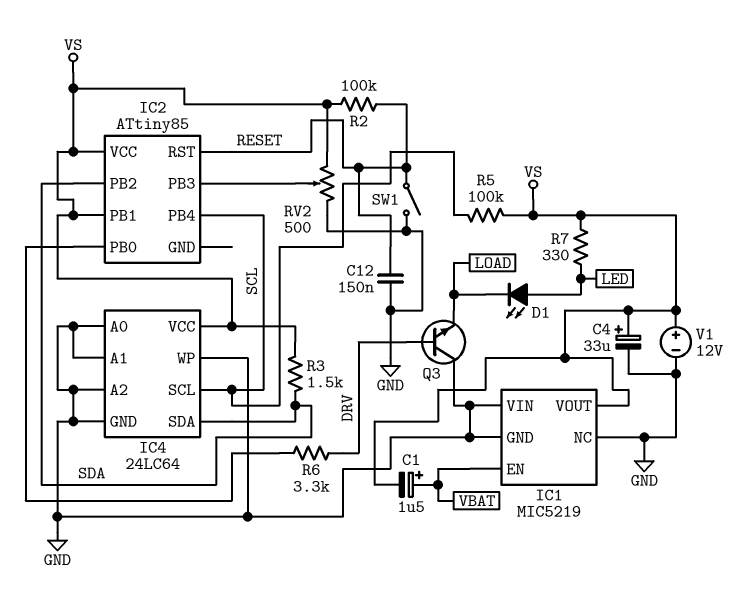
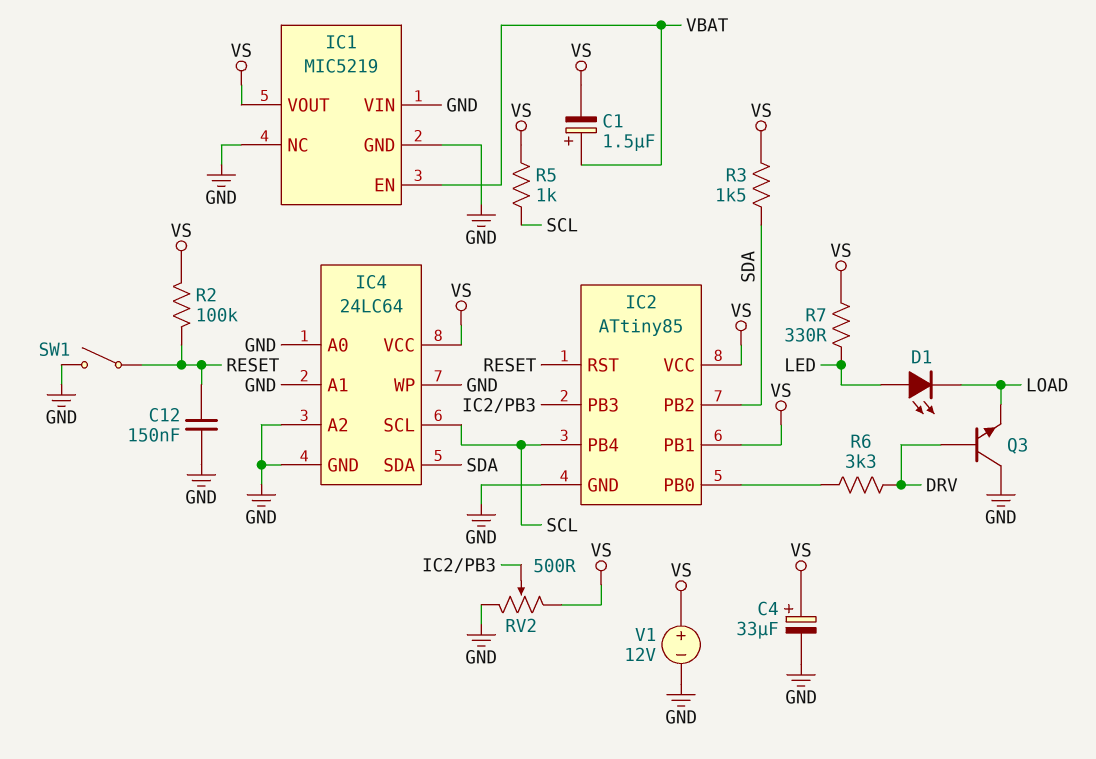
IC2 pin GND: none -> GND
R5: 100k (SCL, VS) -> 1k (SCL, VS)

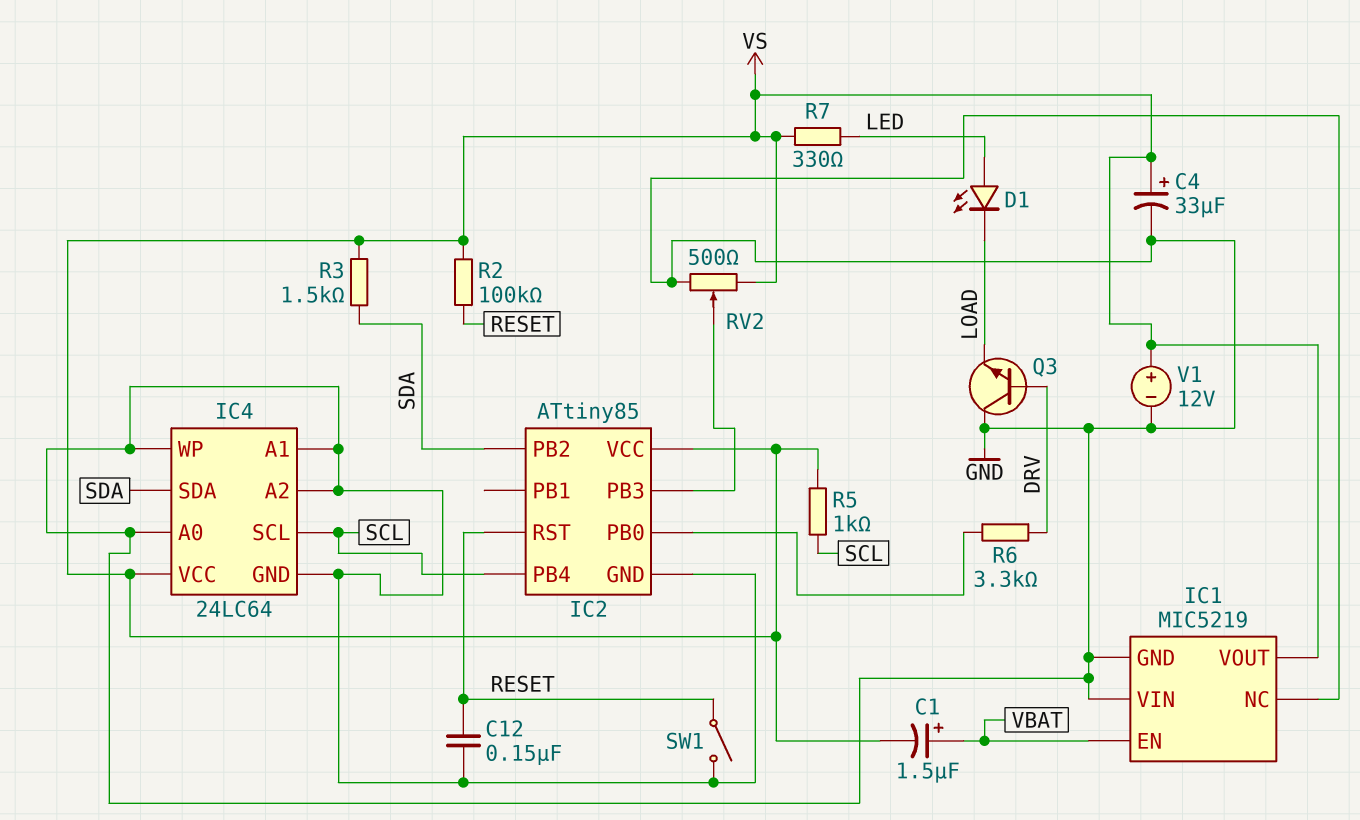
IC2 pin PB1: VS -> none

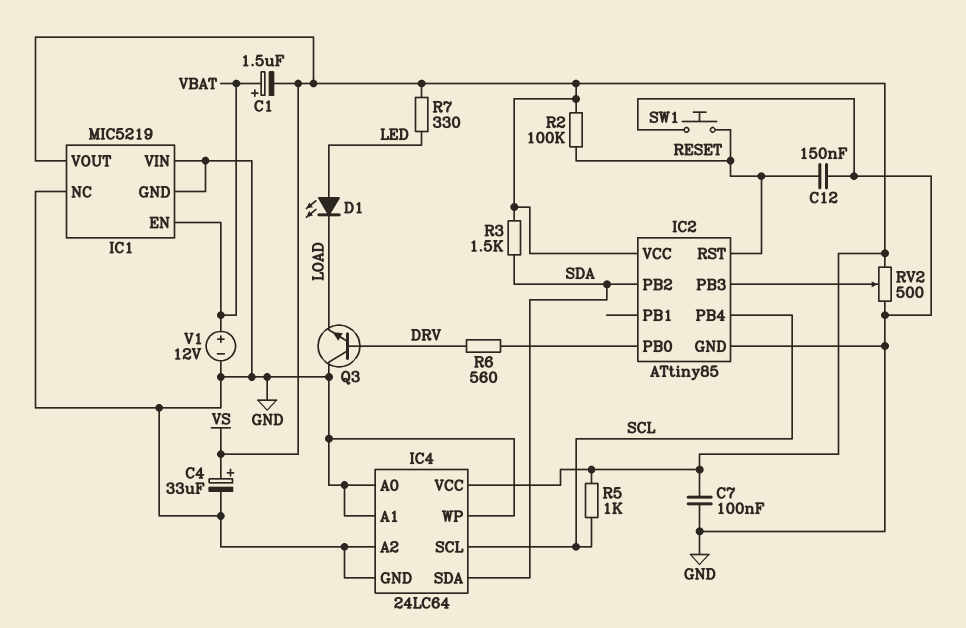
C7: none -> 100nF (GND, VS)
R6: 3.3k (DRV, IC2/PB0) -> 560 (DRV, IC2/PB0)
SW1: switch (GND, RESET) -> button (GND, RESET)
V1: 12V (plus VS, minus GND) -> 12V (plus VBAT, minus GND)

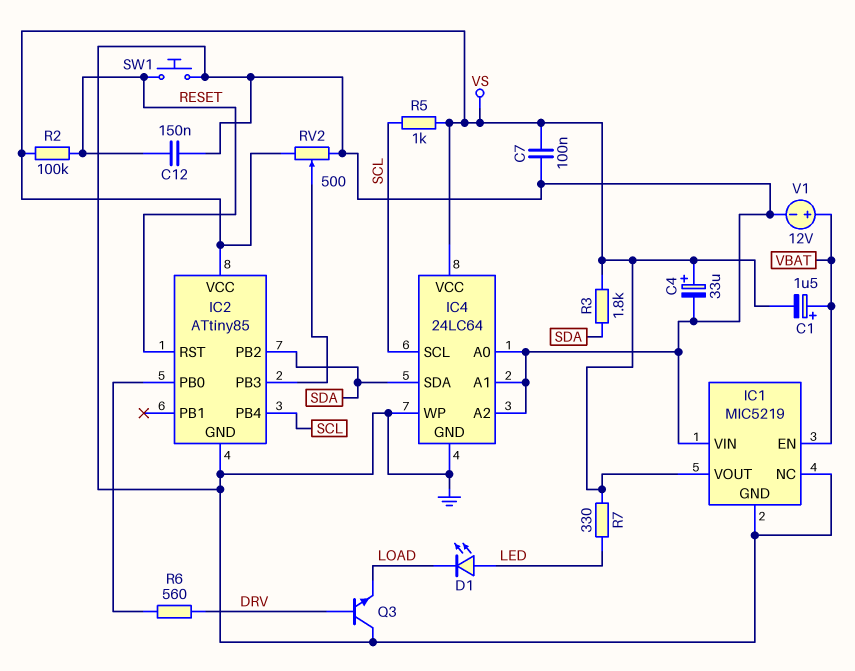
R3: 1.5k (SDA, VS) -> 1.8k (SDA, VS)

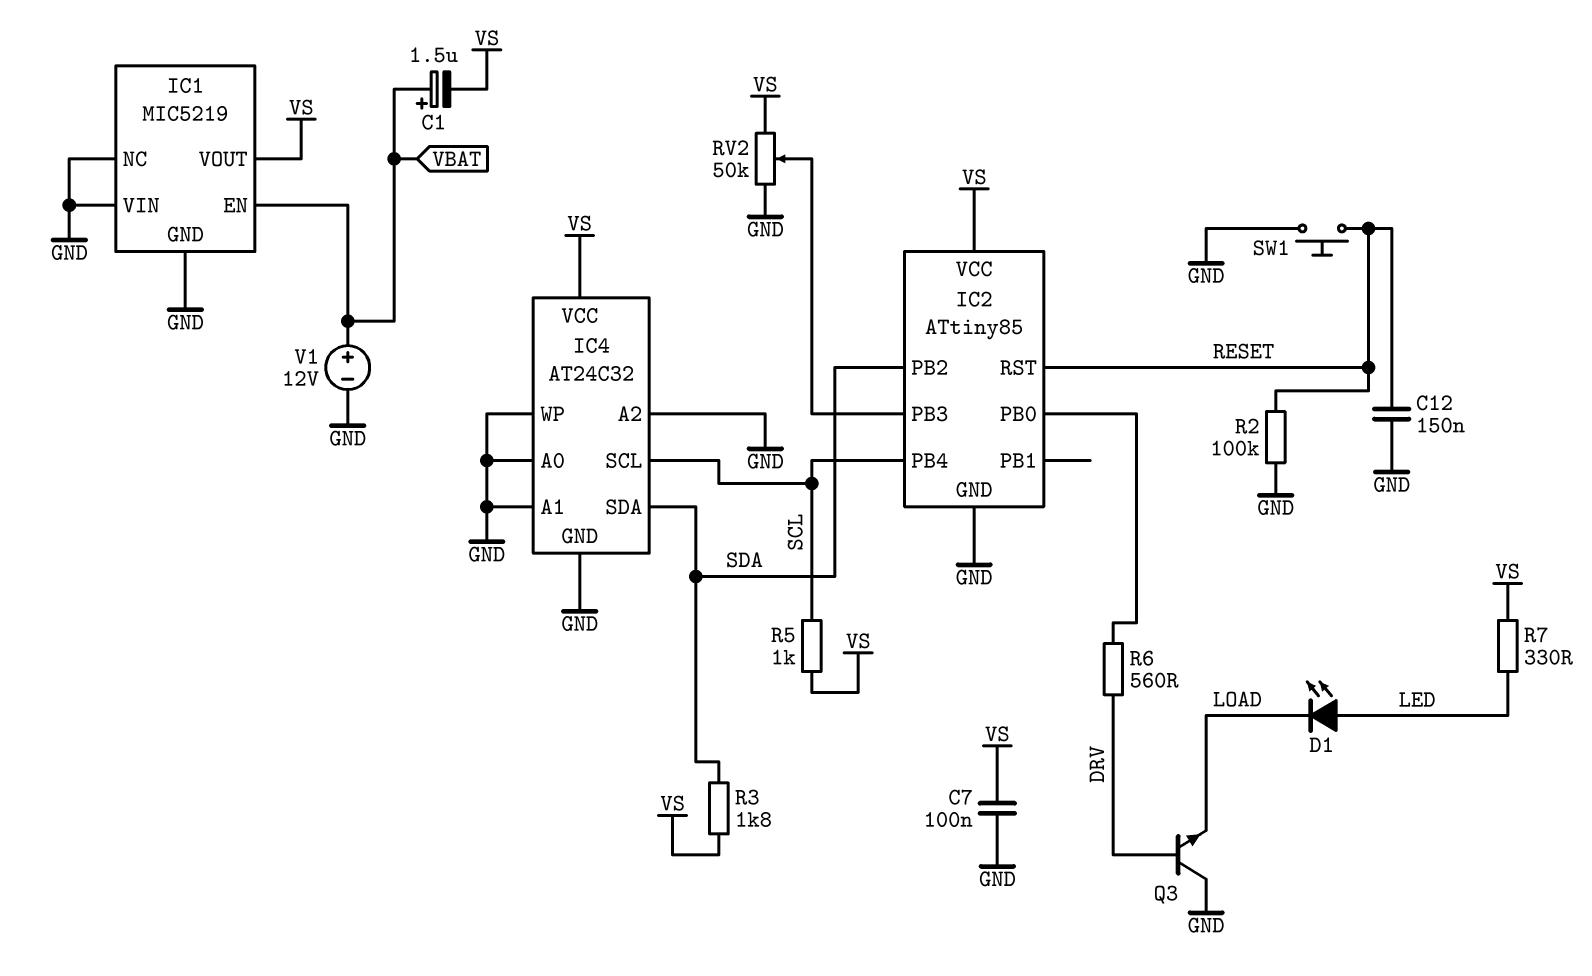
C4: 33uF (plus VS, minus GND) -> none
IC4: 24LC64 -> AT24C32
R2: 100k (RESET, VS) -> 100k (GND, RESET)
RV2: 500 (GND, VS, wiper IC2/PB3) -> 50k (GND, VS, wiper IC2/PB3)

